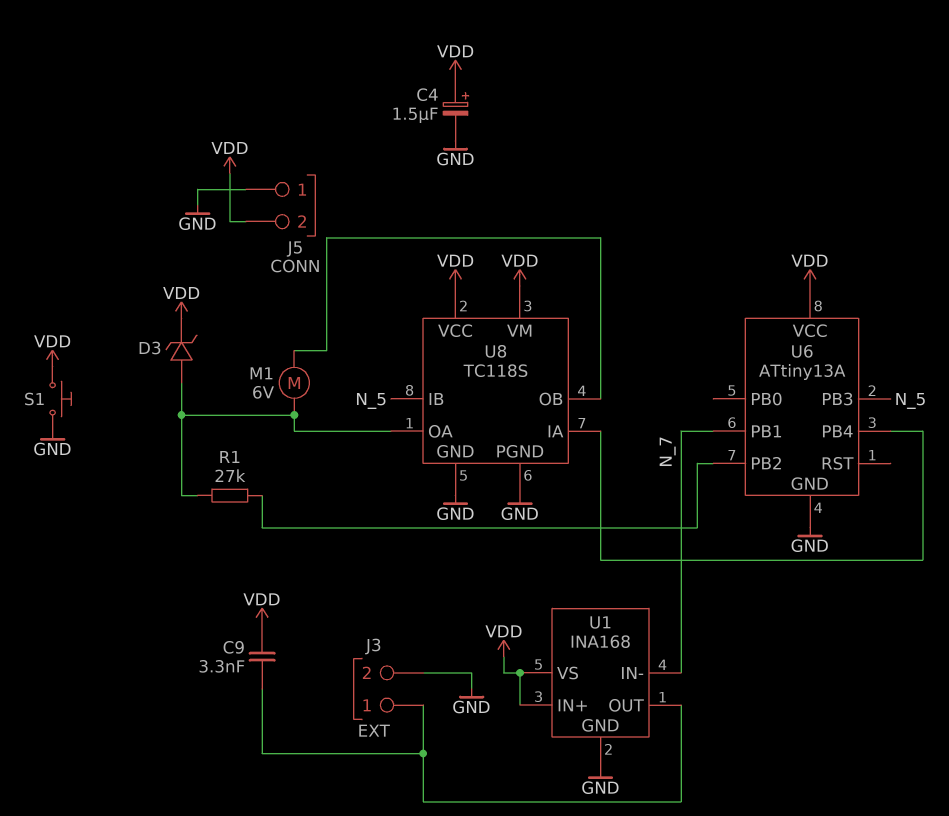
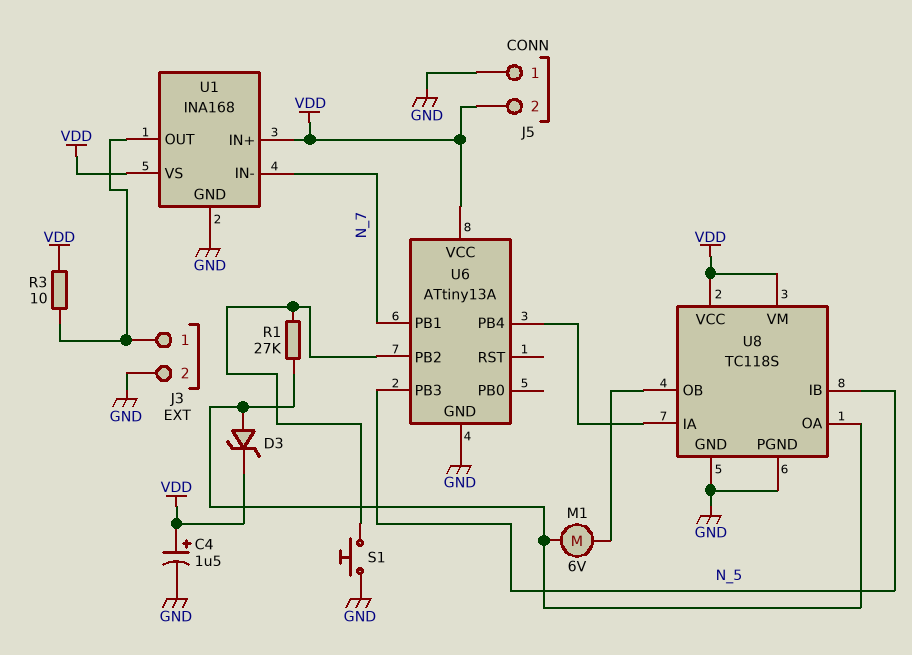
C9: 3.3nF (J3/1, VDD) -> none
R3: none -> 10 (J3/1, VDD)
S1: button (GND, VDD) -> button (GND, U6/PB2)

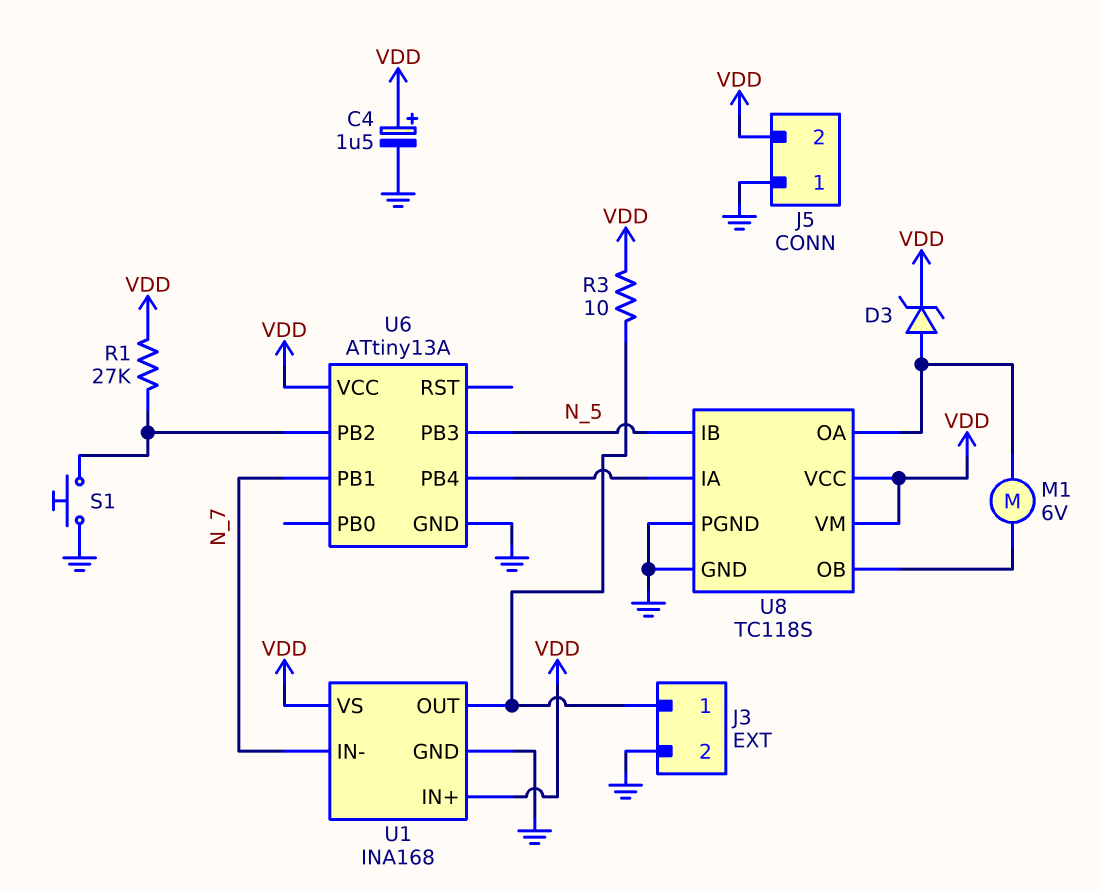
R1: 27k (U6/PB2, U8/OA) -> 27k (U6/PB2, VDD)

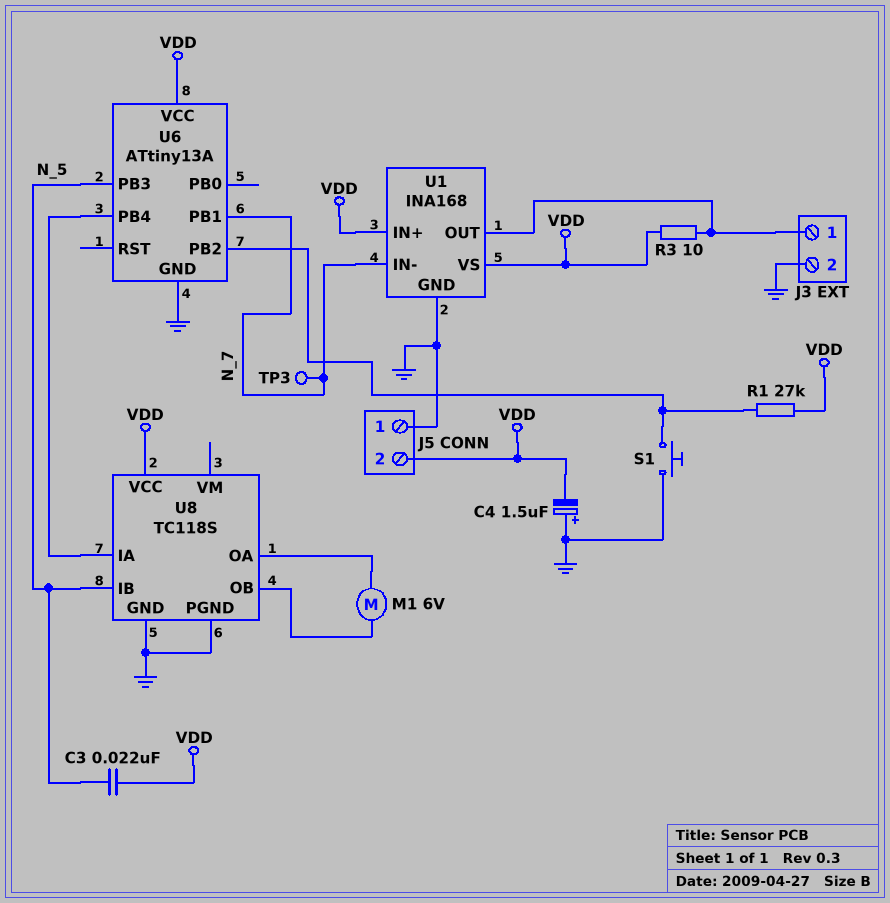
C3: none -> 22nF (N_5, VDD)
C4: 1.5uF (plus VDD, minus GND) -> 1.5uF (plus GND, minus VDD)
D3: zener (A U8/OA, K VDD) -> none
TP3: none -> test point (N_7)
U8 pin VM: VDD -> none

